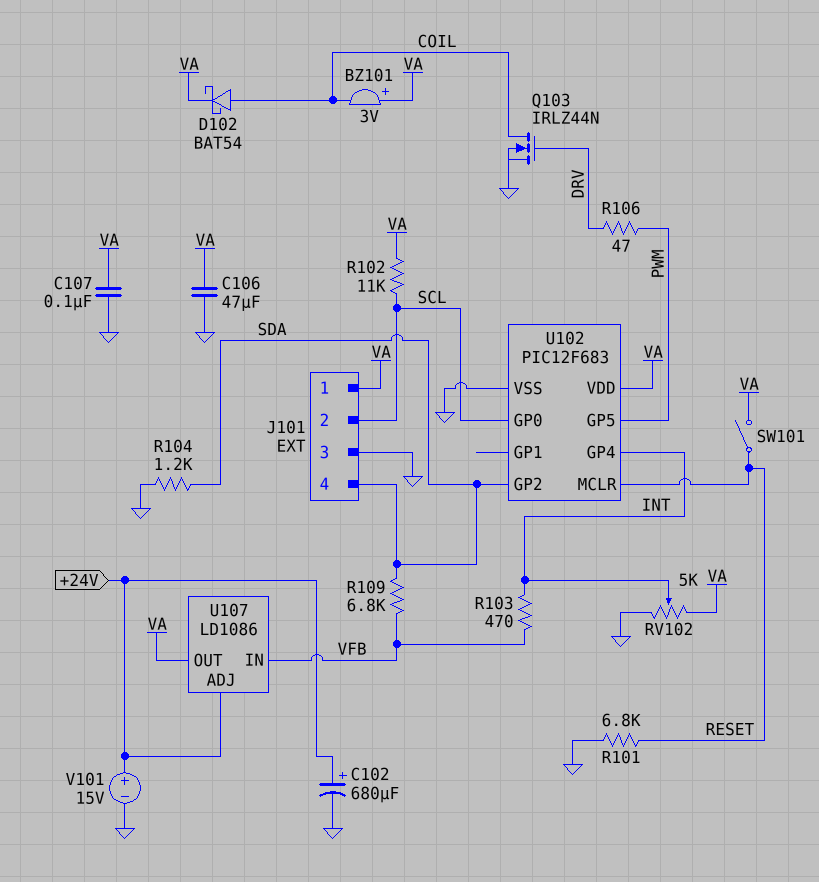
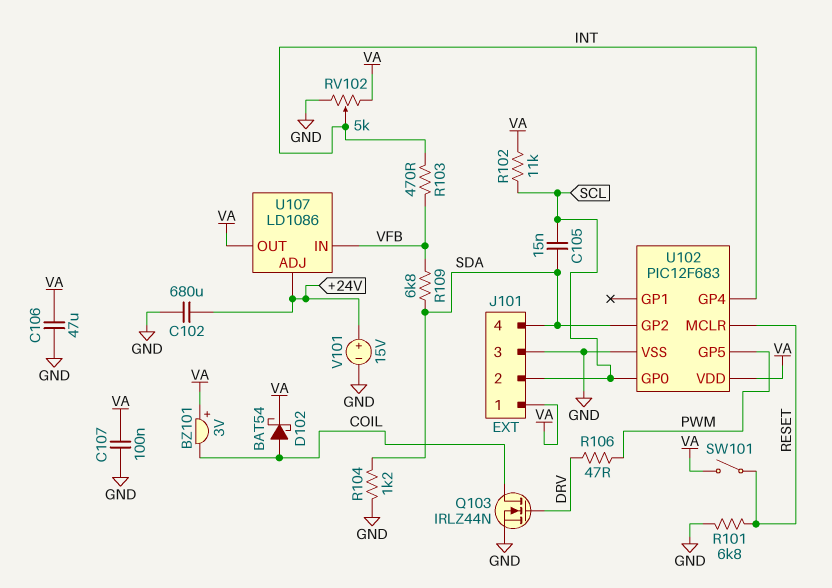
C102: 680uF (plus +24V, minus GND) -> 680uF (+24V, GND)
C105: none -> 15nF (SCL, SDA)

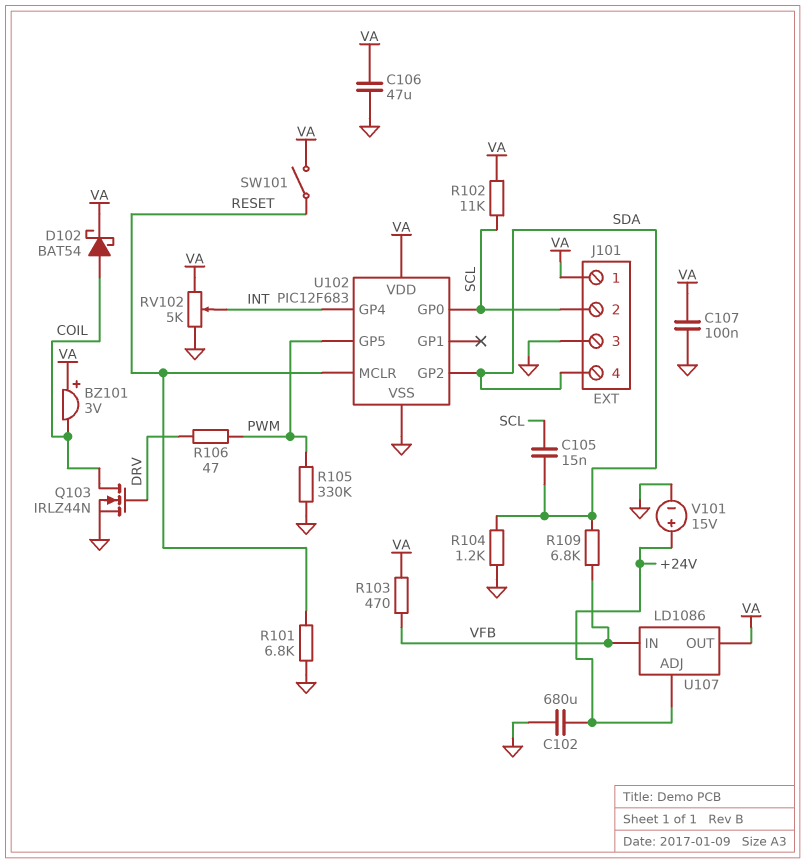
R103: 470 (INT, VFB) -> 470 (VA, VFB)
R105: none -> 330k (GND, PWM)

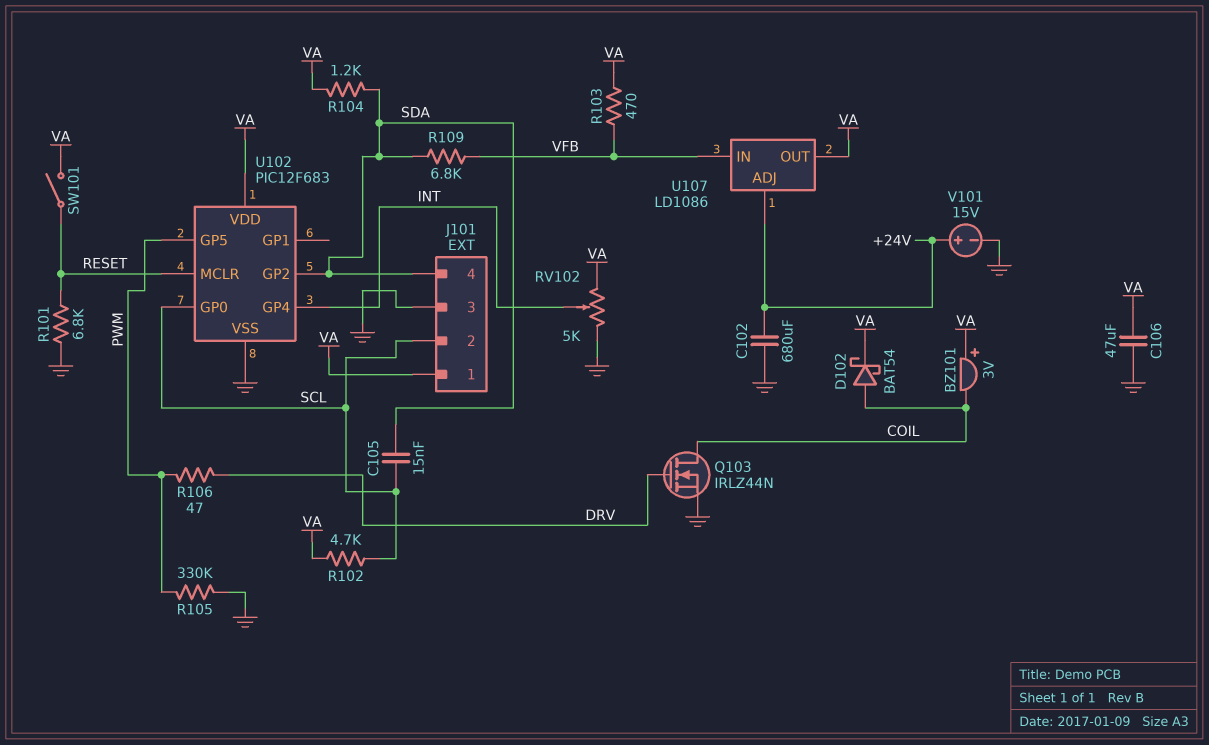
C107: 100nF (GND, VA) -> none
R102: 11k (SCL, VA) -> 4.7k (SCL, VA)
R104: 1.2k (GND, SDA) -> 1.2k (SDA, VA)

